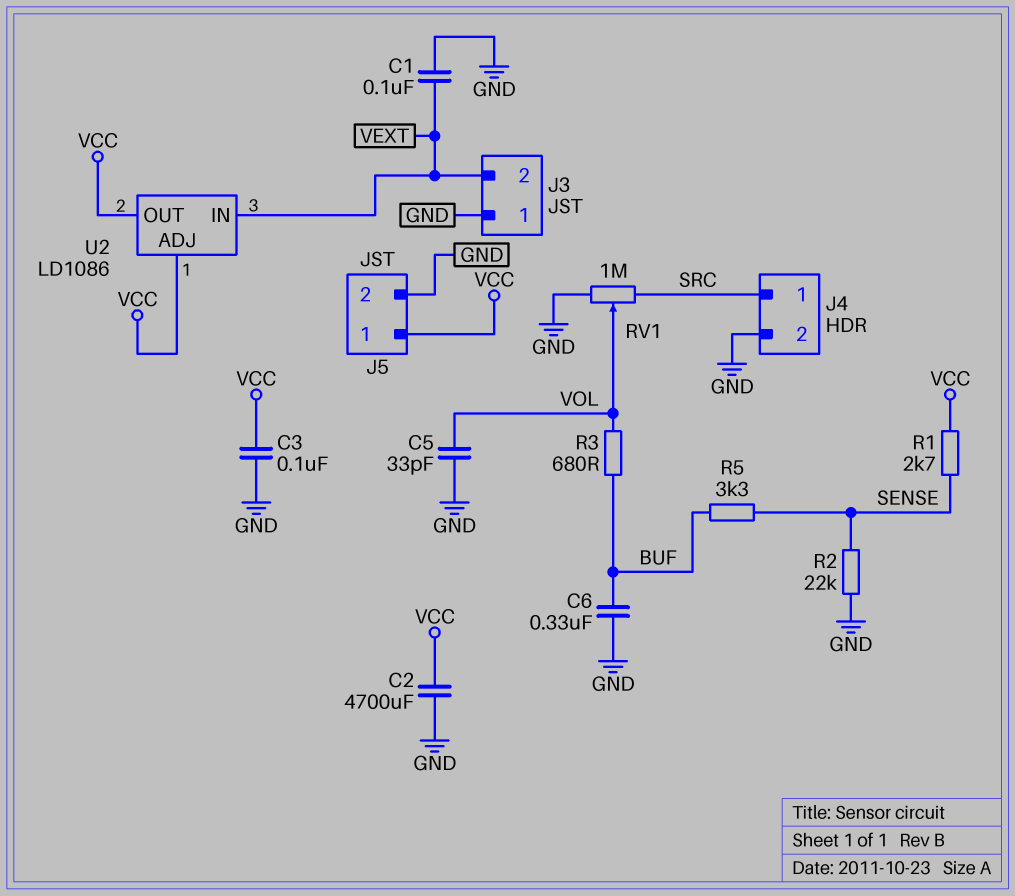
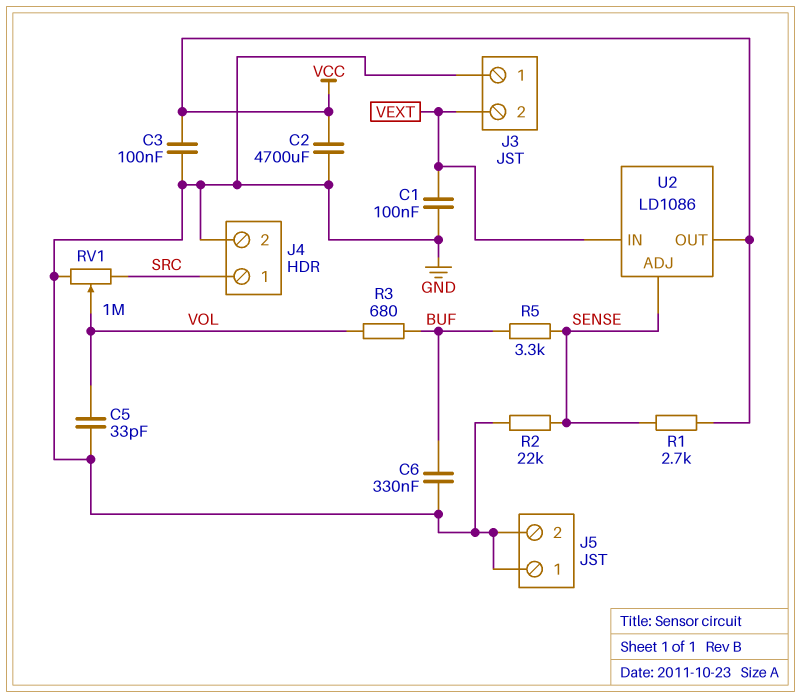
J5 pin 1: VCC -> GND
U2 pin ADJ: VCC -> SENSE

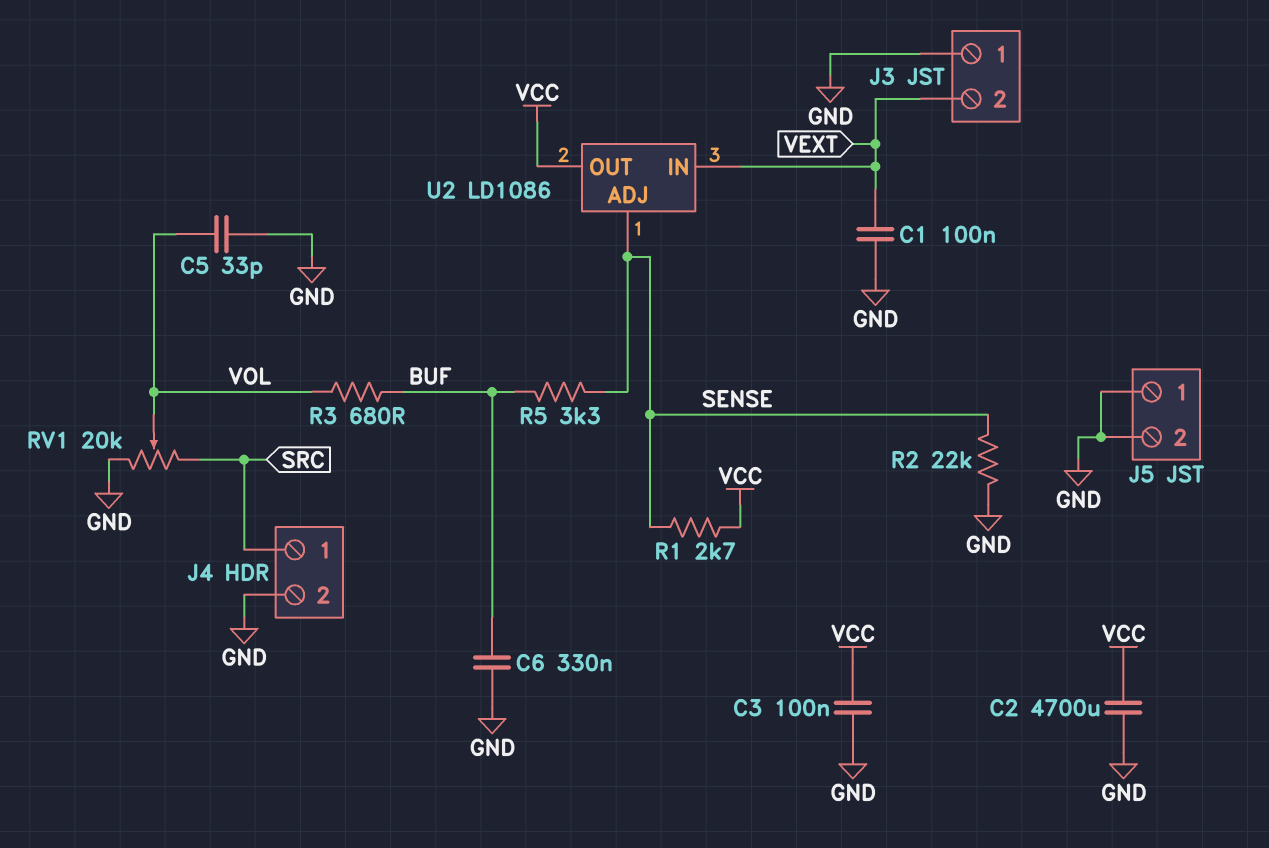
RV1: 1M (GND, SRC, wiper VOL) -> 20k (GND, SRC, wiper VOL)

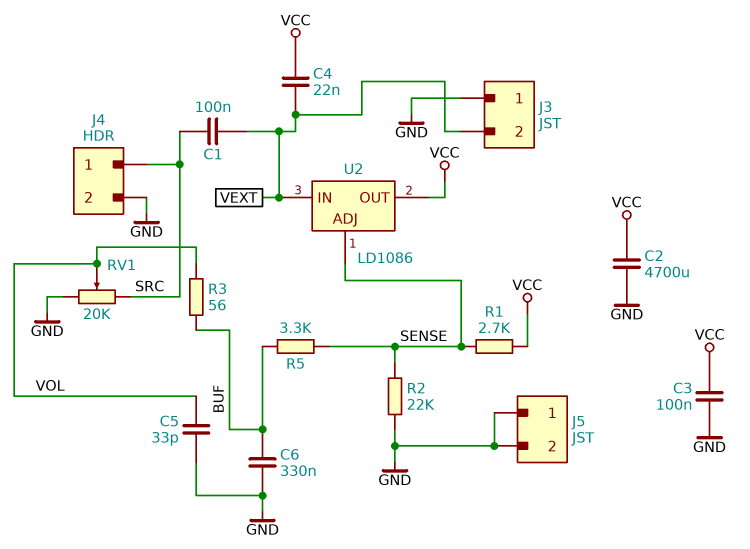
C1: 100nF (GND, VEXT) -> 100nF (SRC, VEXT)
C4: none -> 22nF (VCC, VEXT)
R3: 680 (BUF, VOL) -> 56 (BUF, VOL)

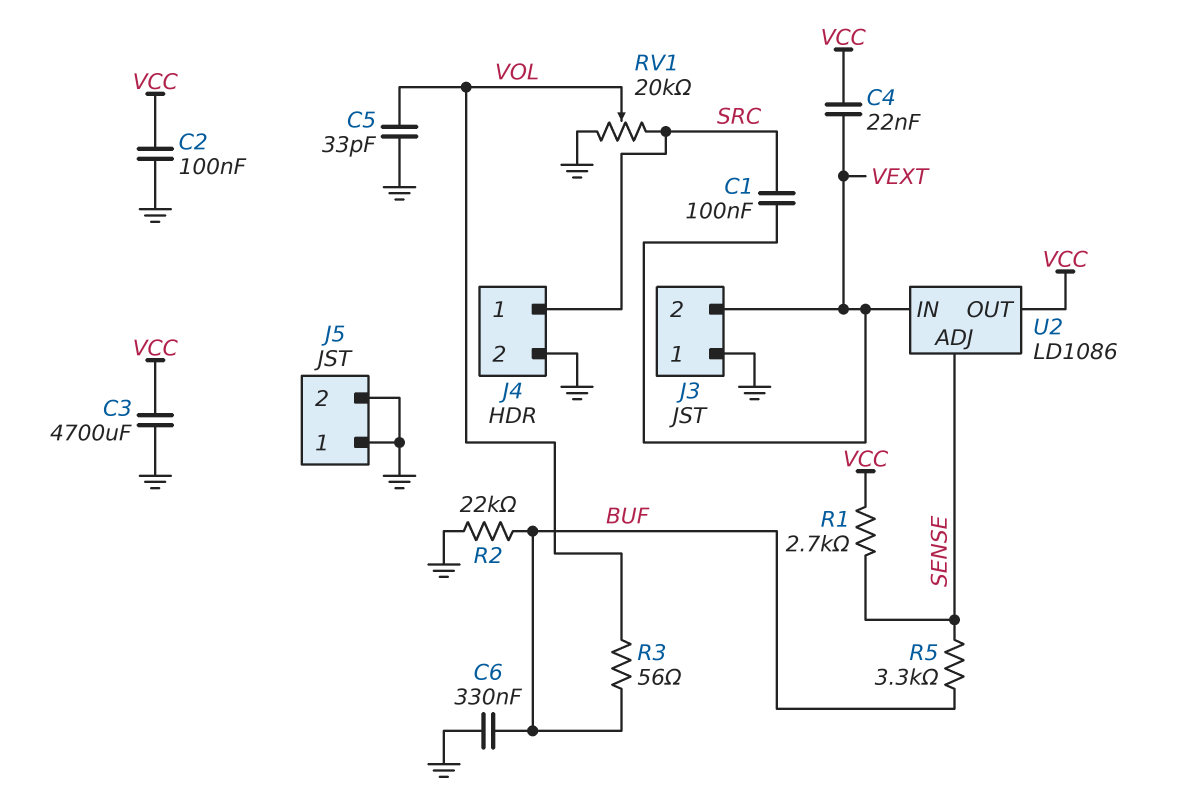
C2: 4700uF (GND, VCC) -> 100nF (GND, VCC)
C3: 100nF (GND, VCC) -> 4700uF (GND, VCC)
R2: 22k (GND, SENSE) -> 22k (BUF, GND)

